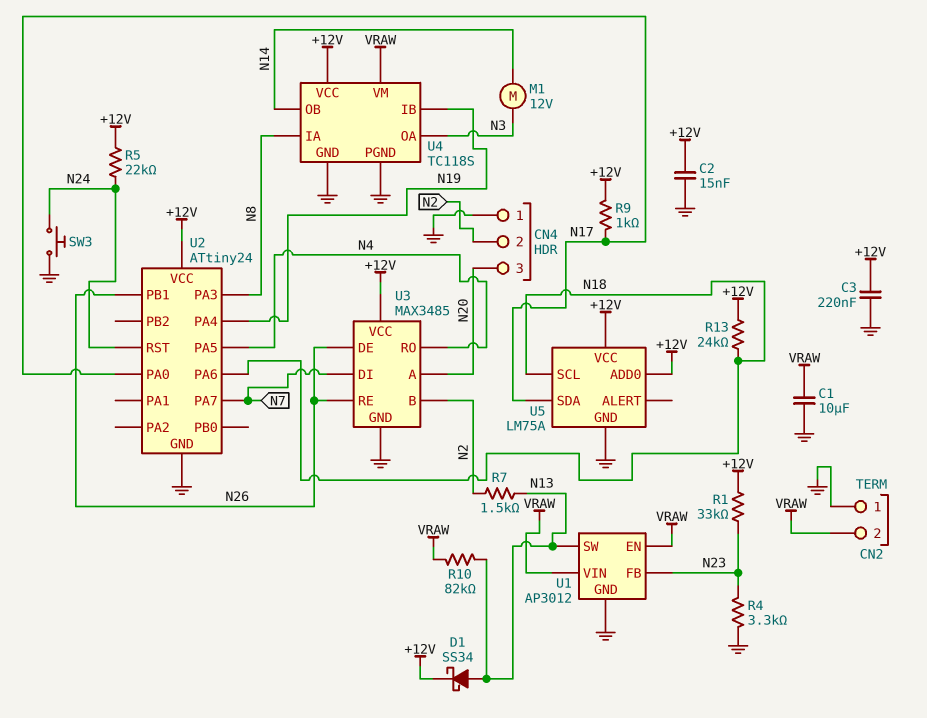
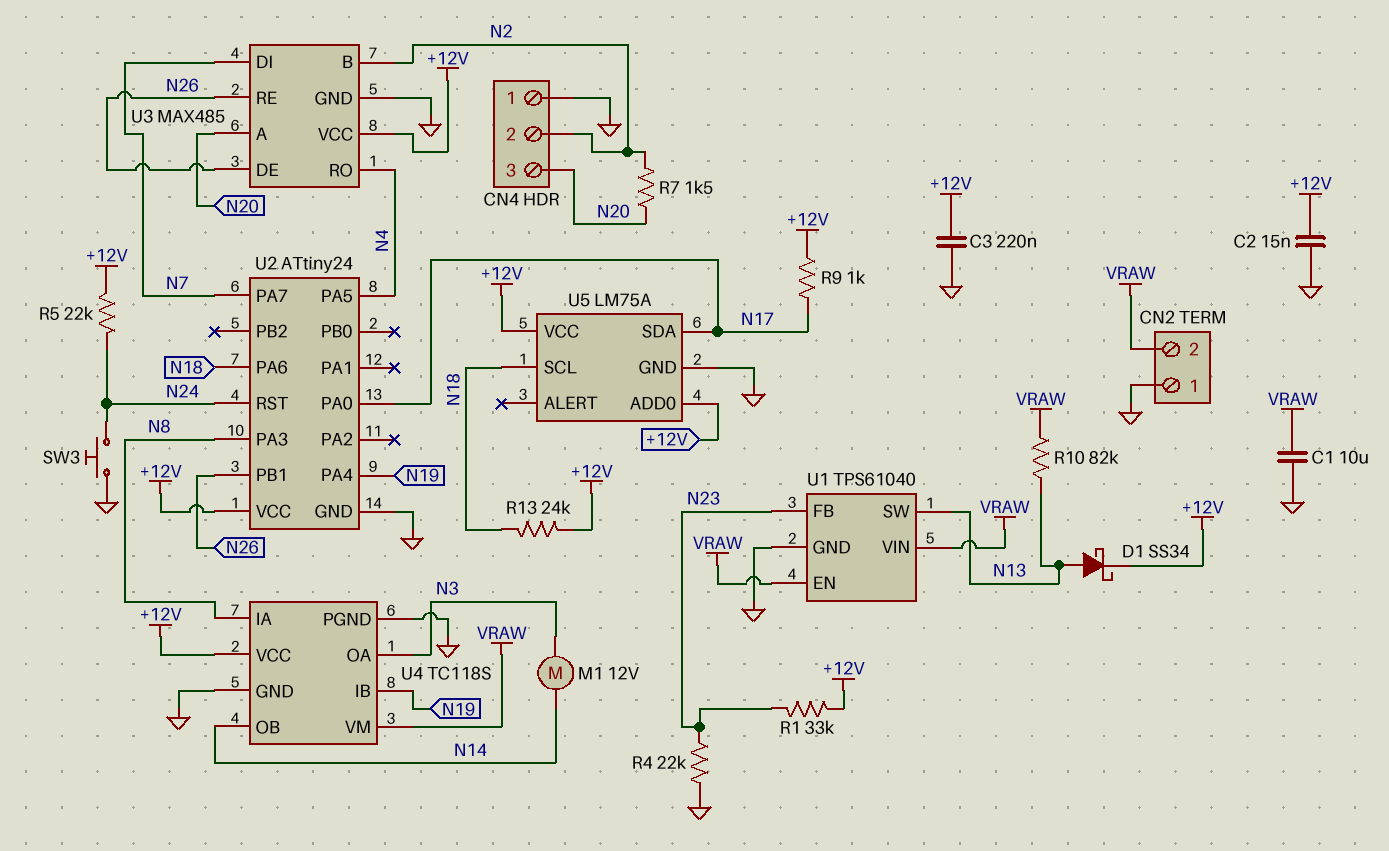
R4: 3.3k (GND, N23) -> 22k (GND, N23)
R7: 1.5k (N2, N13) -> 1.5k (N2, N20)
U1: AP3012 -> TPS61040
U3: MAX3485 -> MAX485

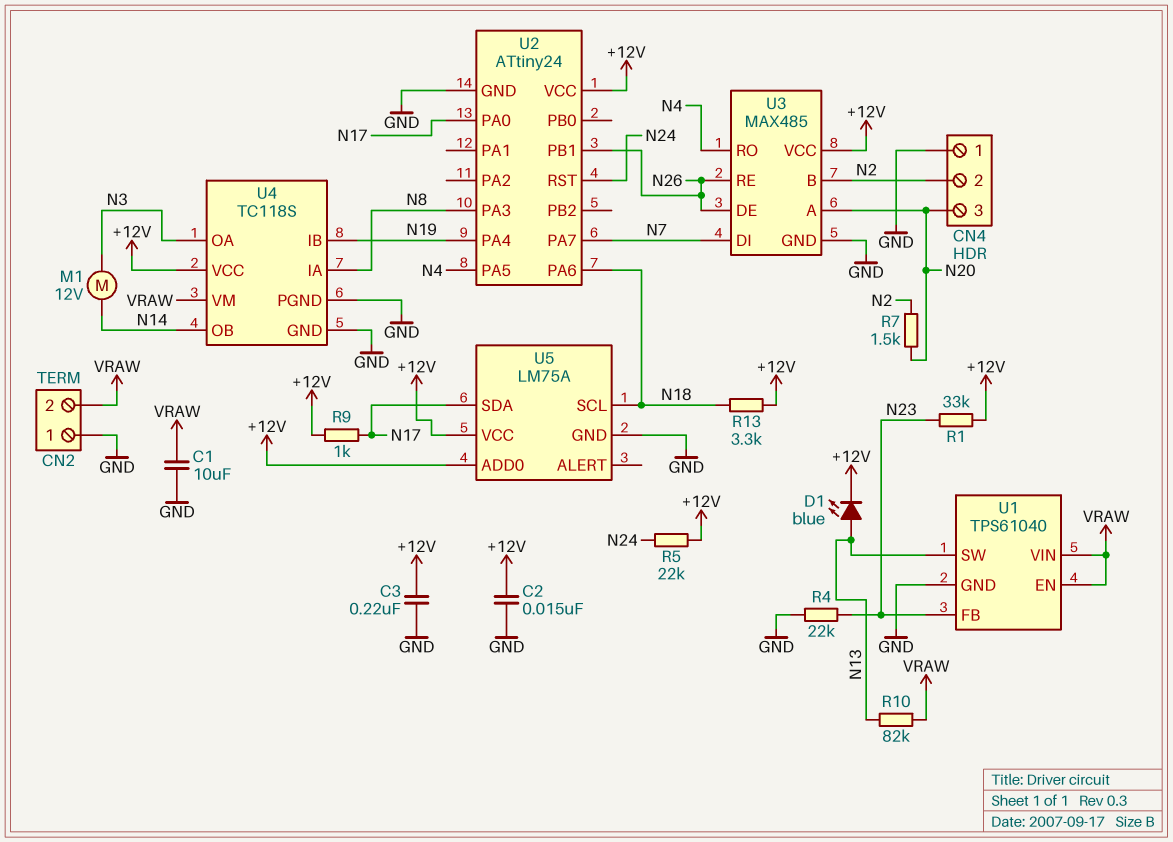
D1: schottky SS34 (A N13, K +12V) -> LED blue (A N13, K +12V)
R13: 24k (+12V, N18) -> 3.3k (+12V, N18)
SW3: button (GND, N24) -> none

